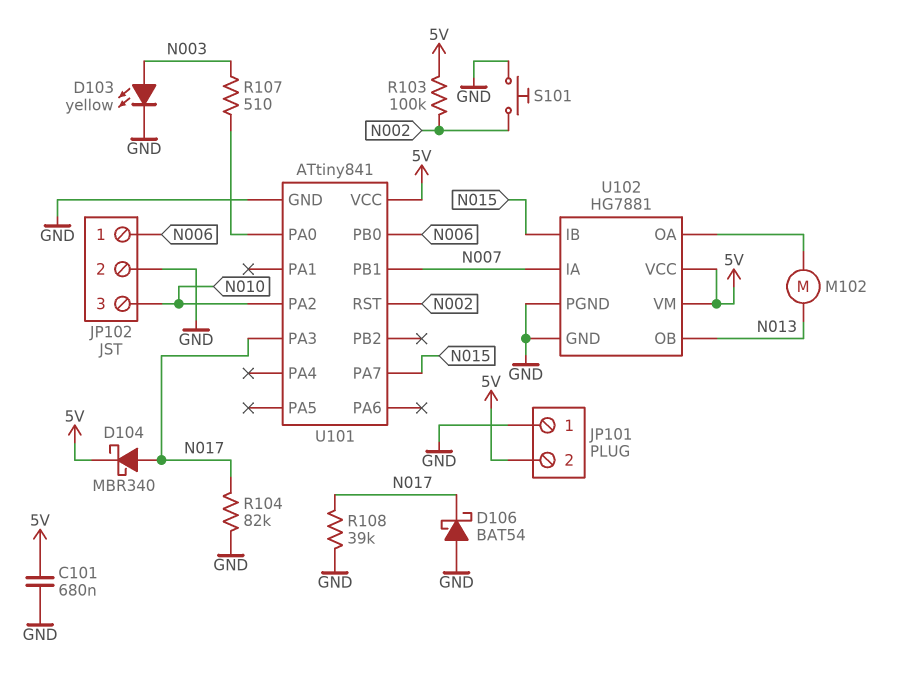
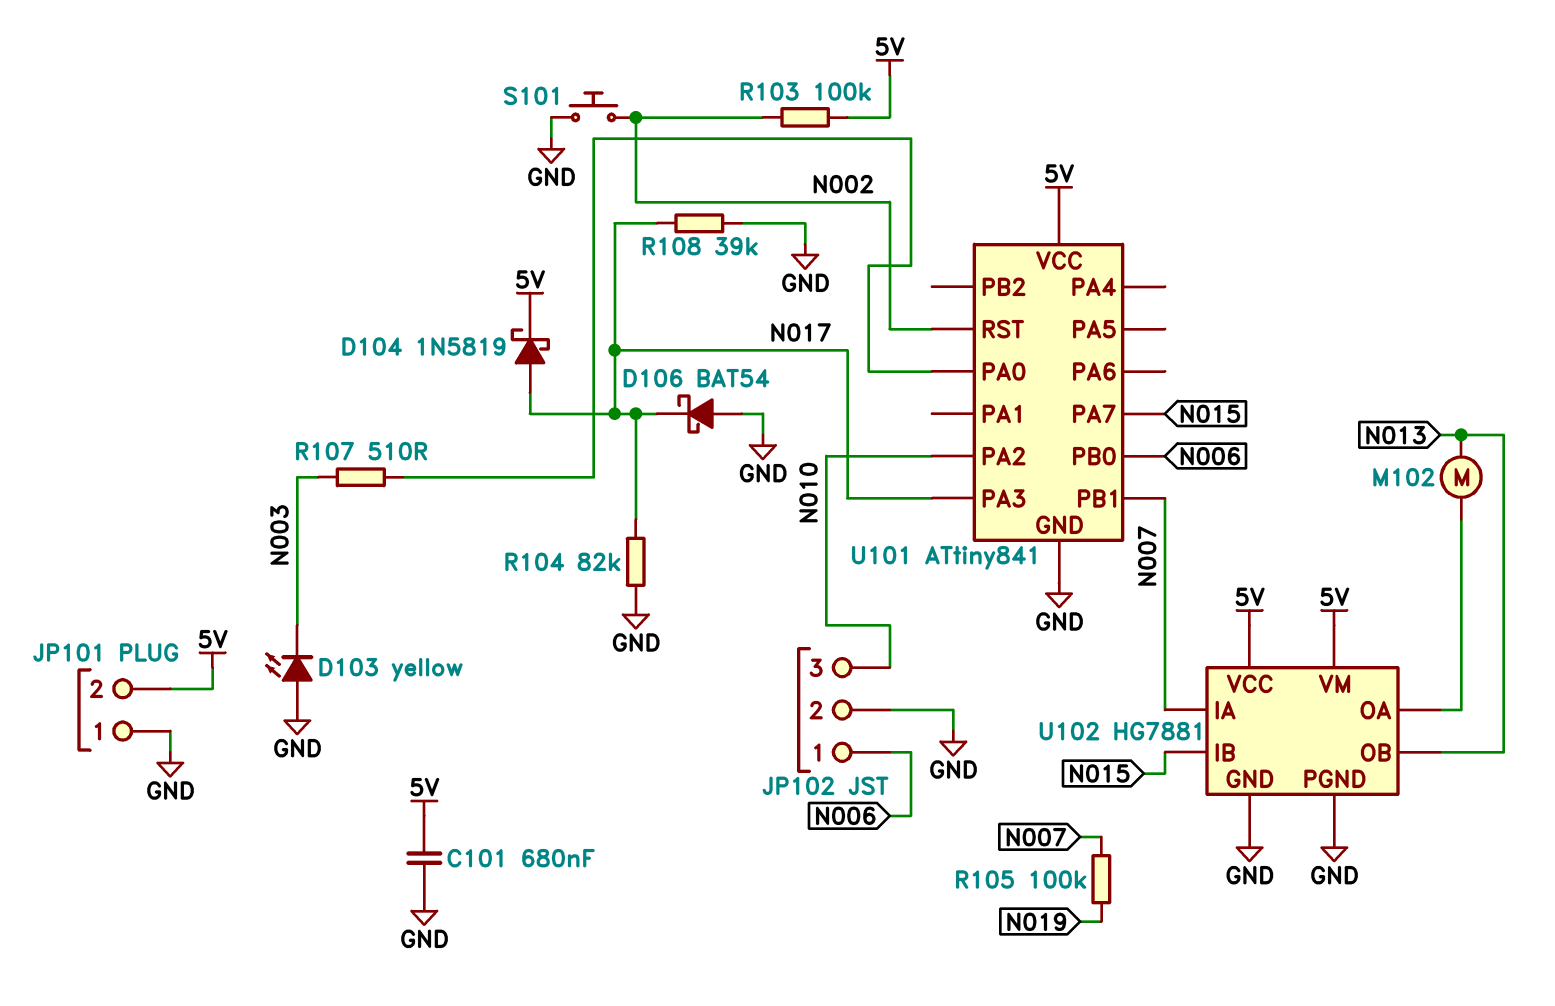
D103: LED yellow (A N003, K GND) -> LED yellow (A GND, K N003)
D104: schottky MBR340 (A N017, K 5V) -> schottky 1N5819 (A N017, K 5V)
R105: none -> 100k (N007, N019)

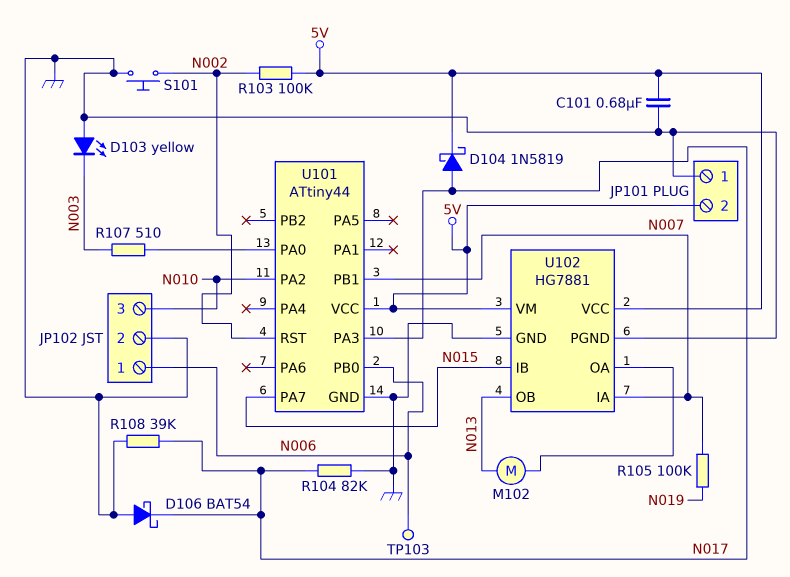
TP103: none -> test point (N006)
U101: ATtiny841 -> ATtiny44

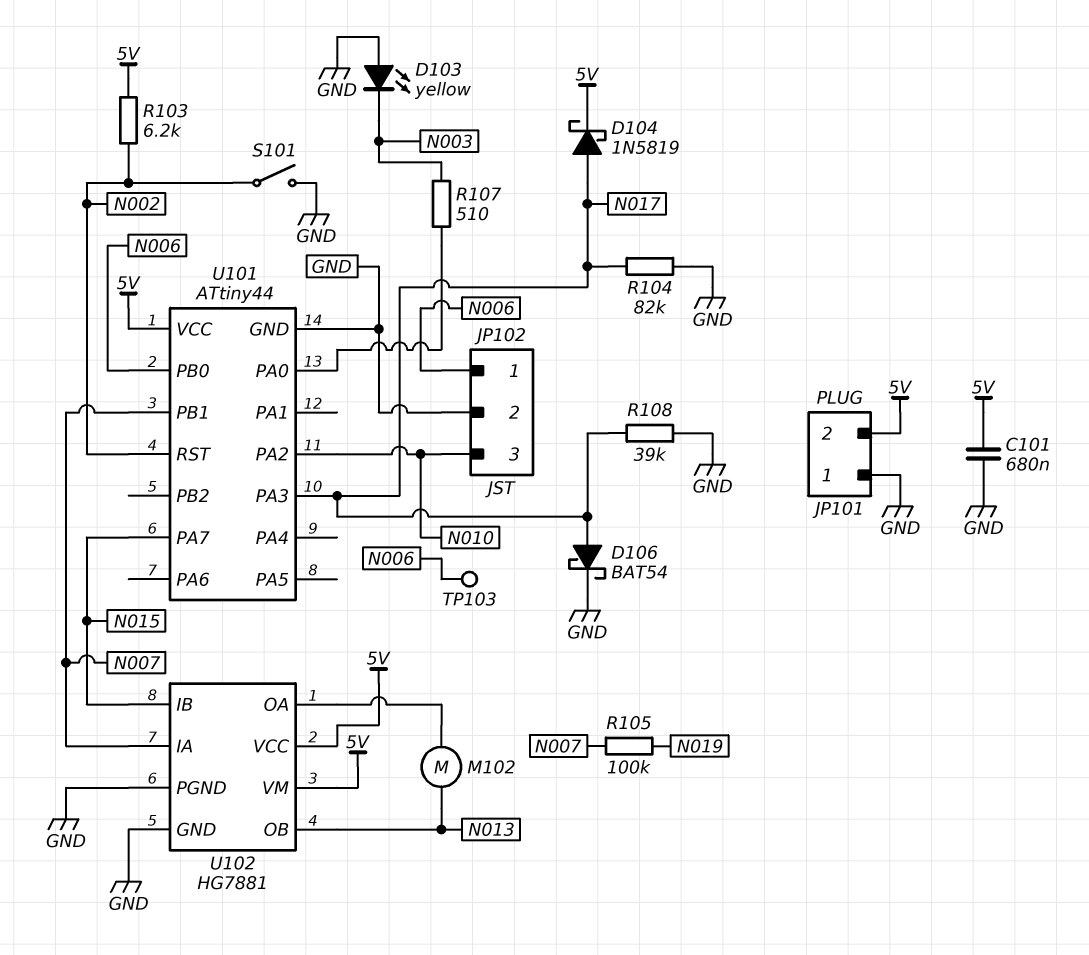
D106: schottky BAT54 (A GND, K N017) -> schottky BAT54 (A N017, K GND)
R103: 100k (5V, N002) -> 6.2k (5V, N002)
S101: button (GND, N002) -> switch (GND, N002)

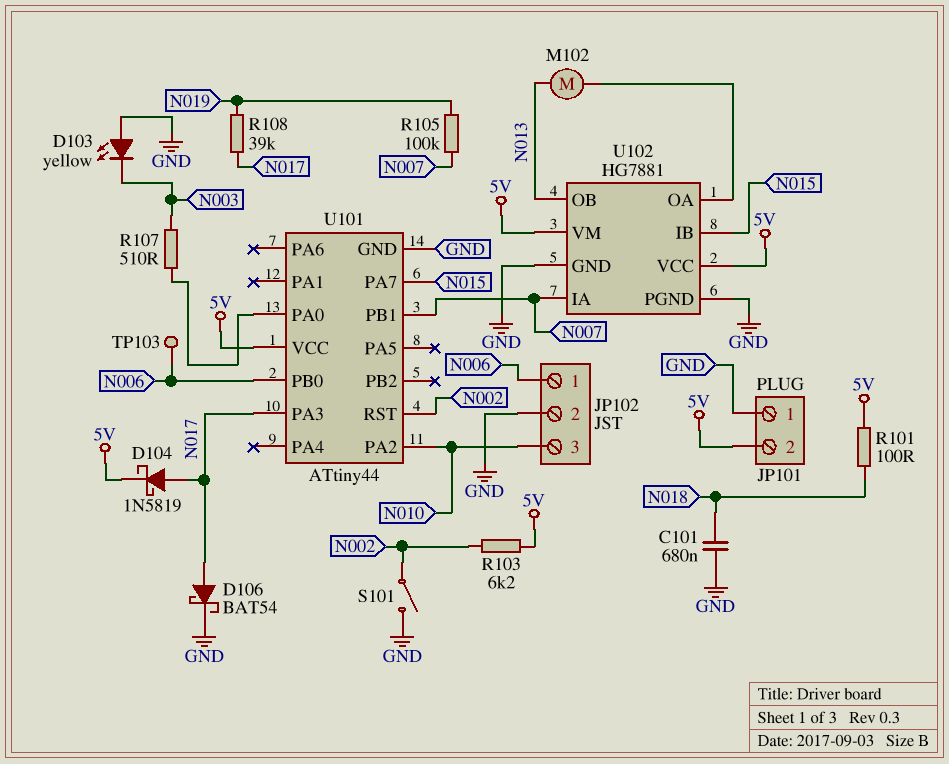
C101: 680nF (5V, GND) -> 680nF (GND, N018)
R101: none -> 100 (5V, N018)
R104: 82k (GND, N017) -> none
R108: 39k (GND, N017) -> 39k (N017, N019)

